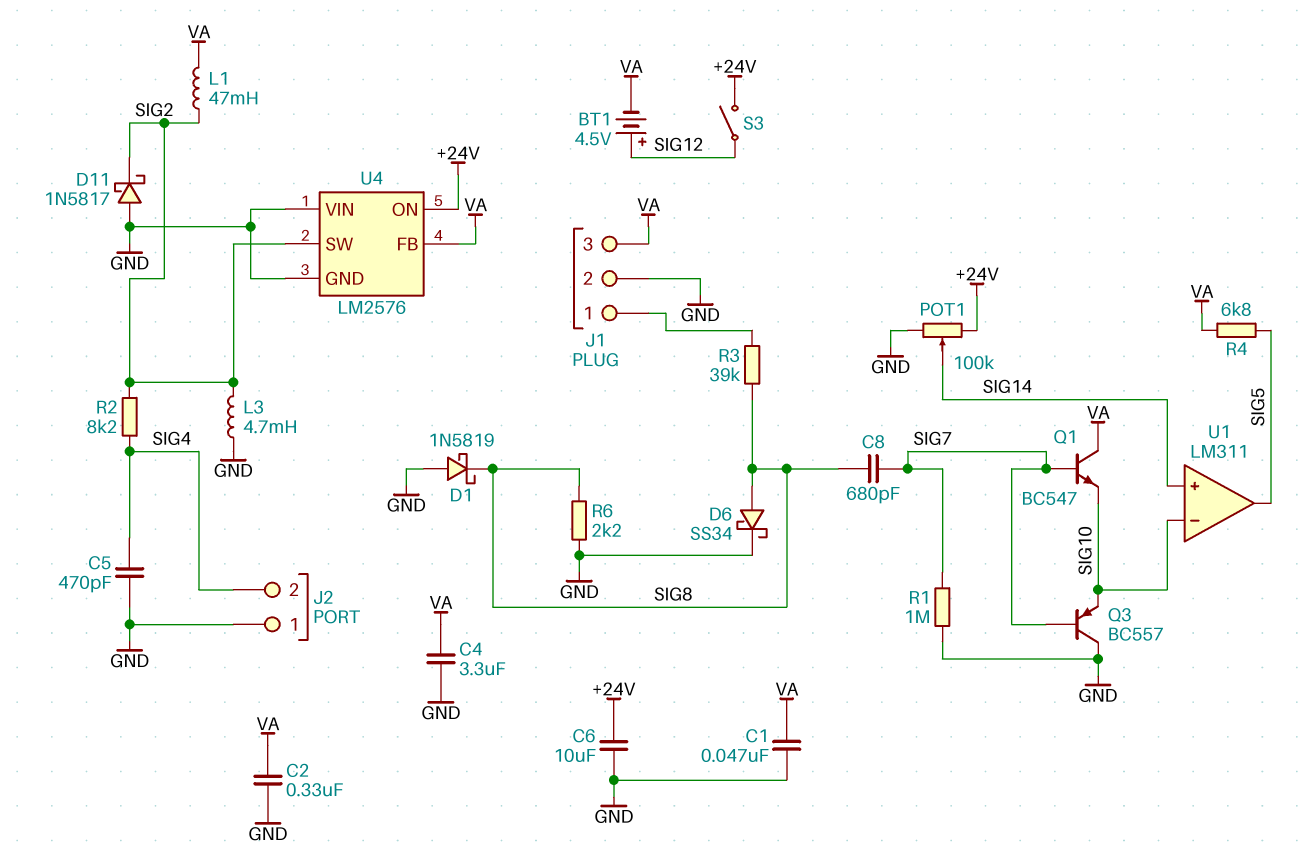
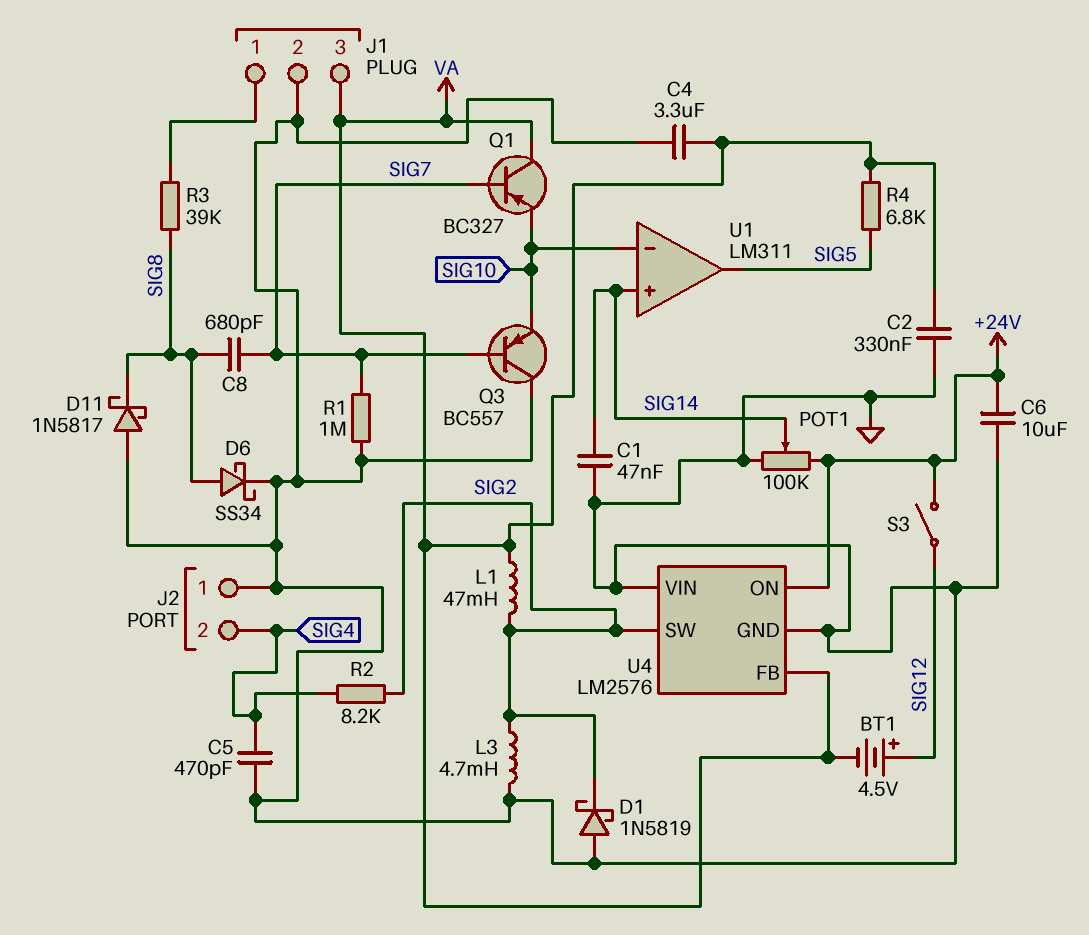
C1: 47nF (GND, VA) -> 47nF (GND, SIG14)
D1: schottky 1N5819 (A GND, K SIG8) -> schottky 1N5819 (A GND, K SIG2)
D11: schottky 1N5817 (A GND, K SIG2) -> schottky 1N5817 (A GND, K SIG8)
Q1: NPN BC547 (B SIG7, C VA, E SIG10) -> PNP BC327 (B SIG7, C VA, E SIG10)
R6: 2.2k (GND, SIG8) -> none

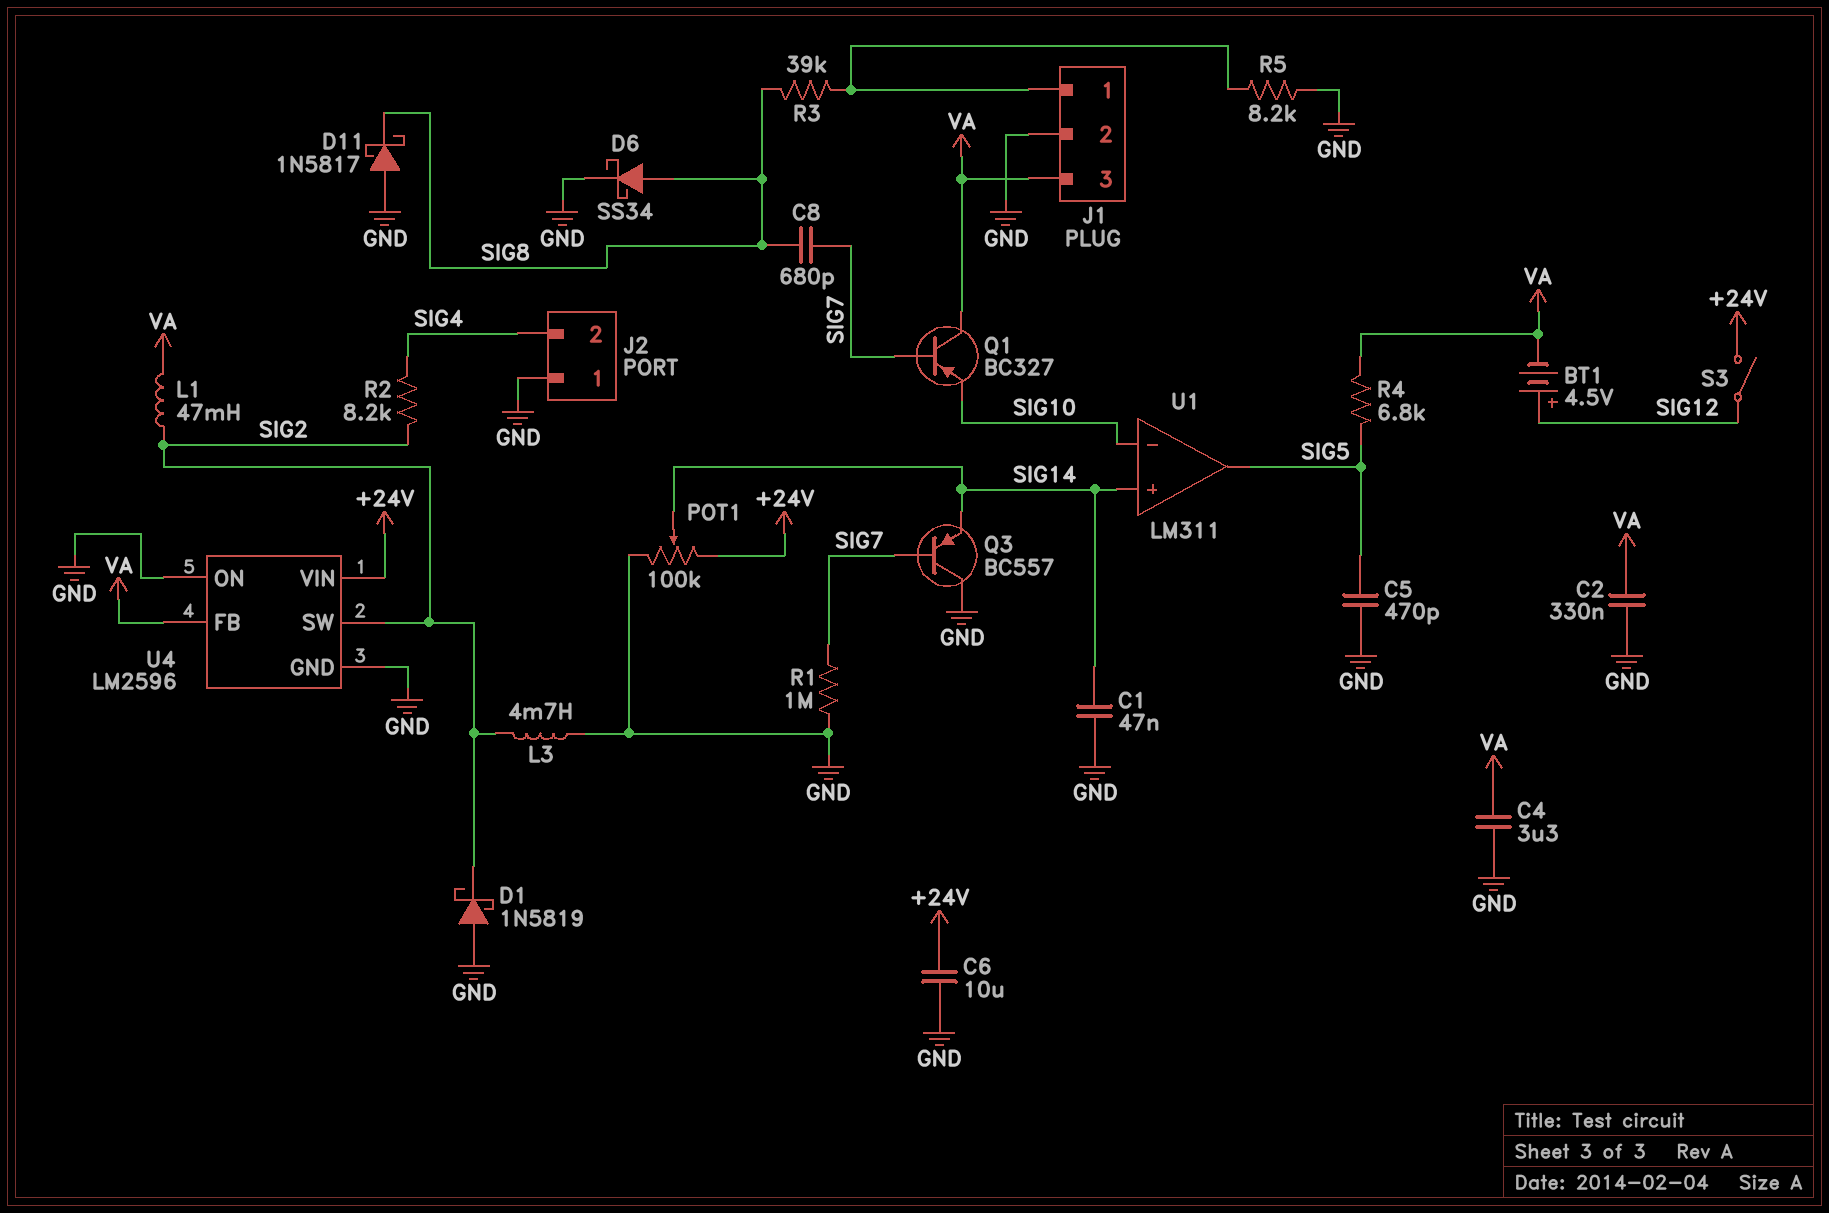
C5: 470pF (GND, SIG4) -> 470pF (GND, SIG5)
Q3: PNP BC557 (B SIG7, C GND, E SIG10) -> PNP BC557 (B SIG7, C GND, E SIG14)
R5: none -> 8.2k (GND, J1/1)
U4: LM2576 -> LM2596
U4 pin ON: +24V -> GND
U4 pin VIN: GND -> +24V

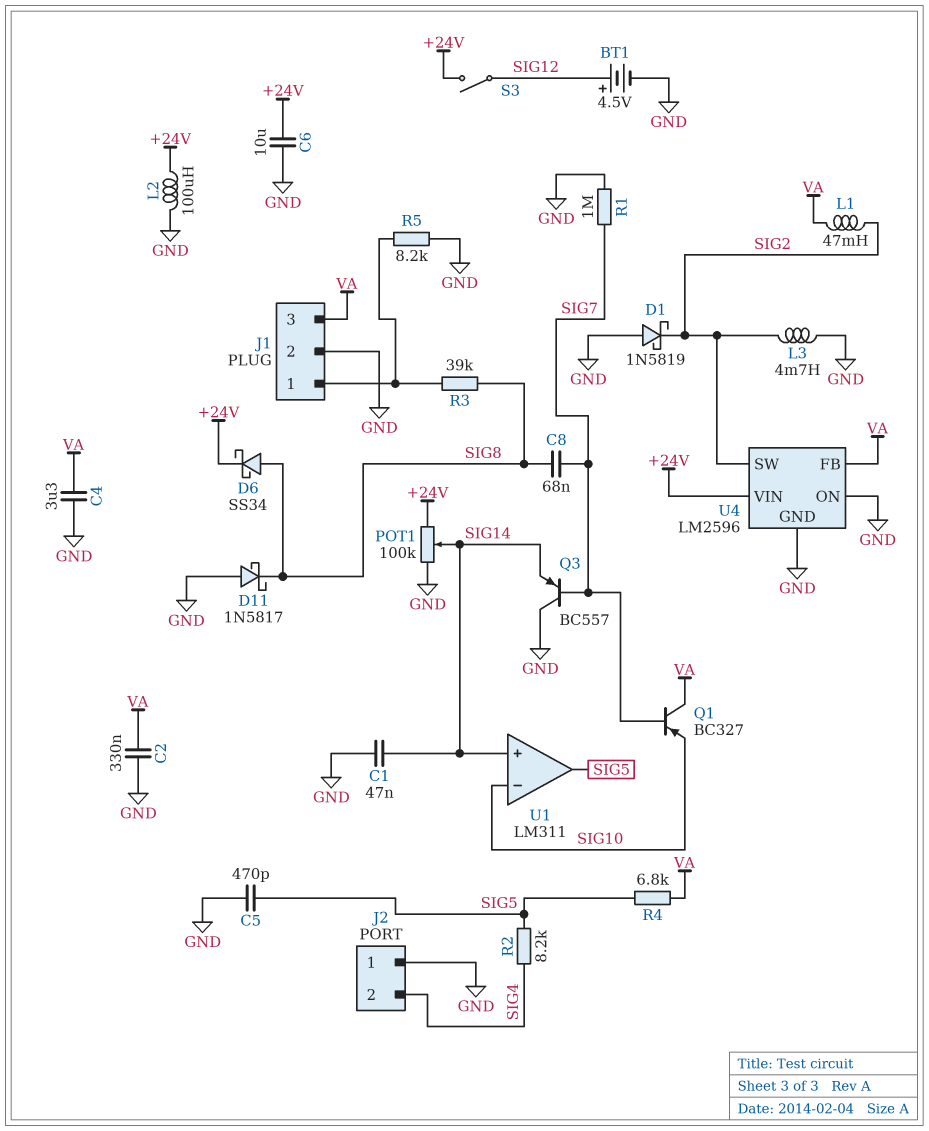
BT1: 4.5V (plus SIG12, minus VA) -> 4.5V (plus SIG12, minus GND)
C8: 680pF (SIG7, SIG8) -> 68nF (SIG7, SIG8)
D6: schottky SS34 (A SIG8, K GND) -> schottky SS34 (A SIG8, K +24V)
L2: none -> 100uH (+24V, GND)
R2: 8.2k (SIG2, SIG4) -> 8.2k (SIG4, SIG5)

